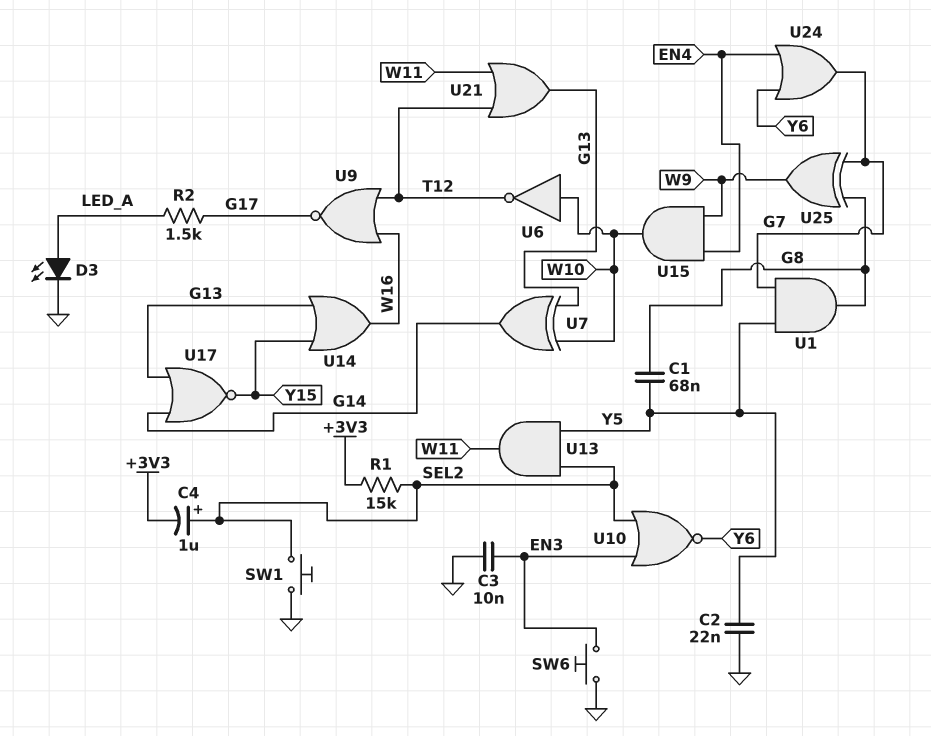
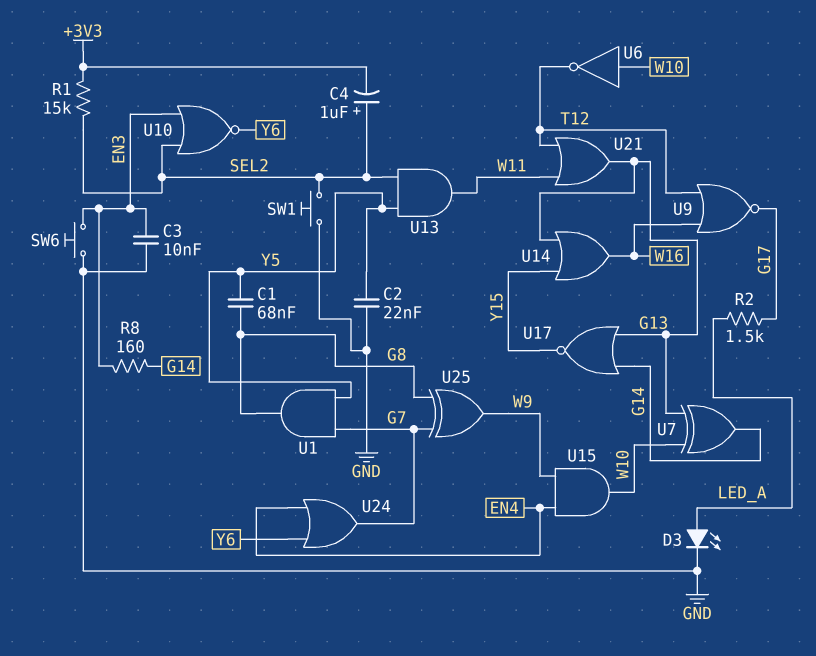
R8: none -> 160 (EN3, G14)

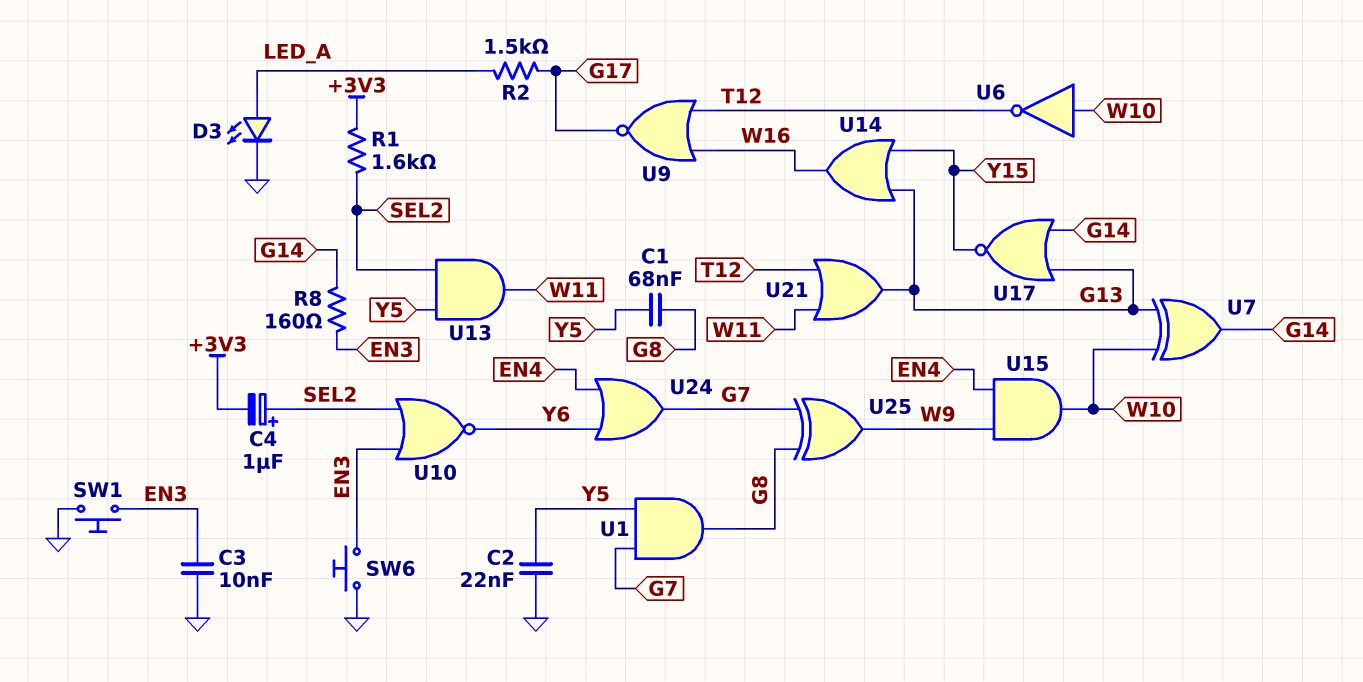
R1: 15k (+3V3, SEL2) -> 1.6k (+3V3, SEL2)
SW1: button (GND, SEL2) -> button (EN3, GND)

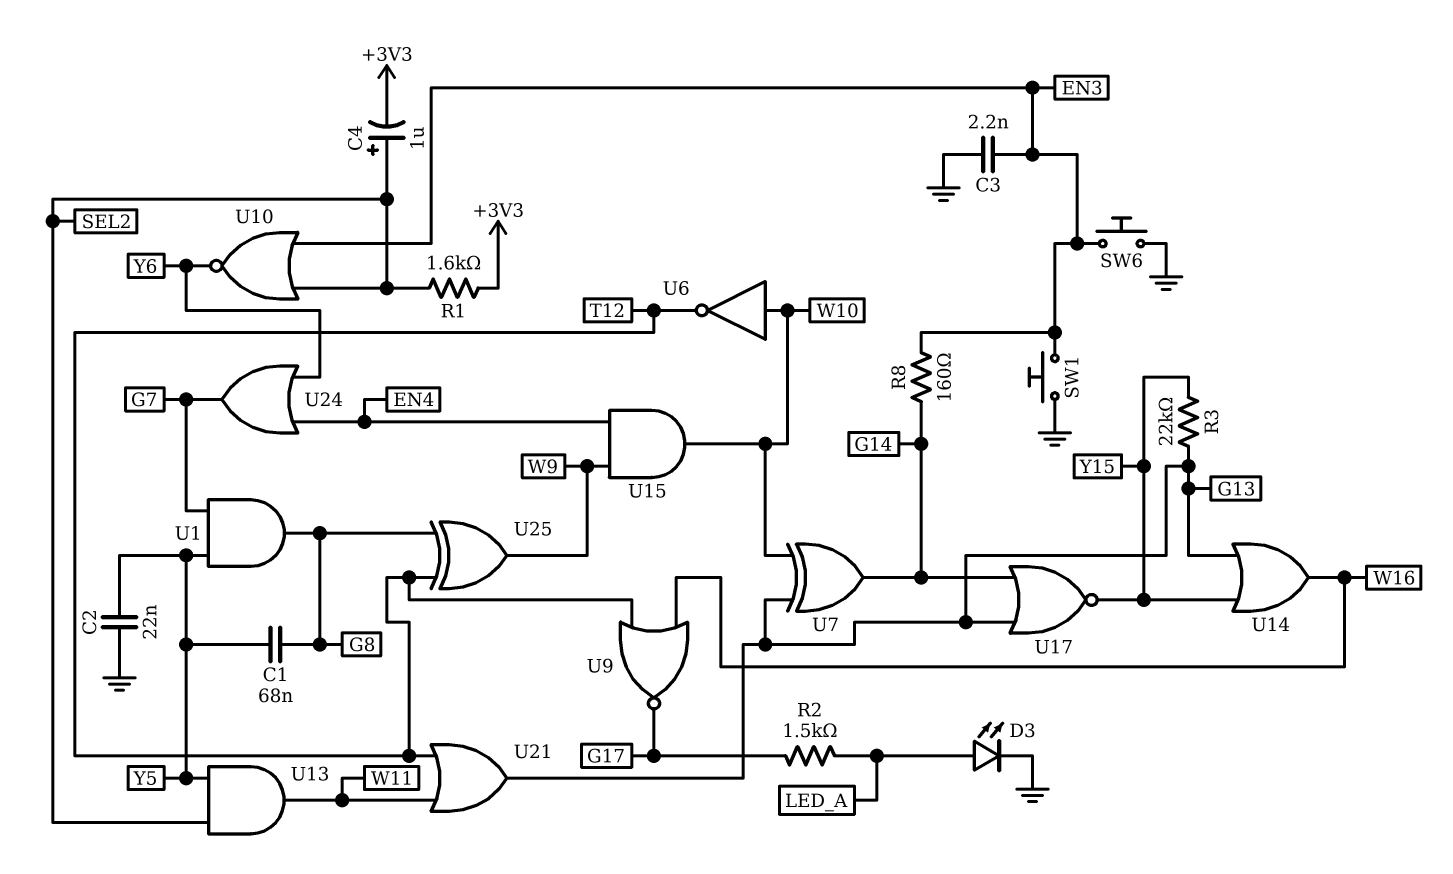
C3: 10nF (EN3, GND) -> 2.2nF (EN3, GND)
R3: none -> 22k (G13, Y15)
U25: XOR (in G7, in G8, out W9) -> XOR (in G8, in T12, out W9)

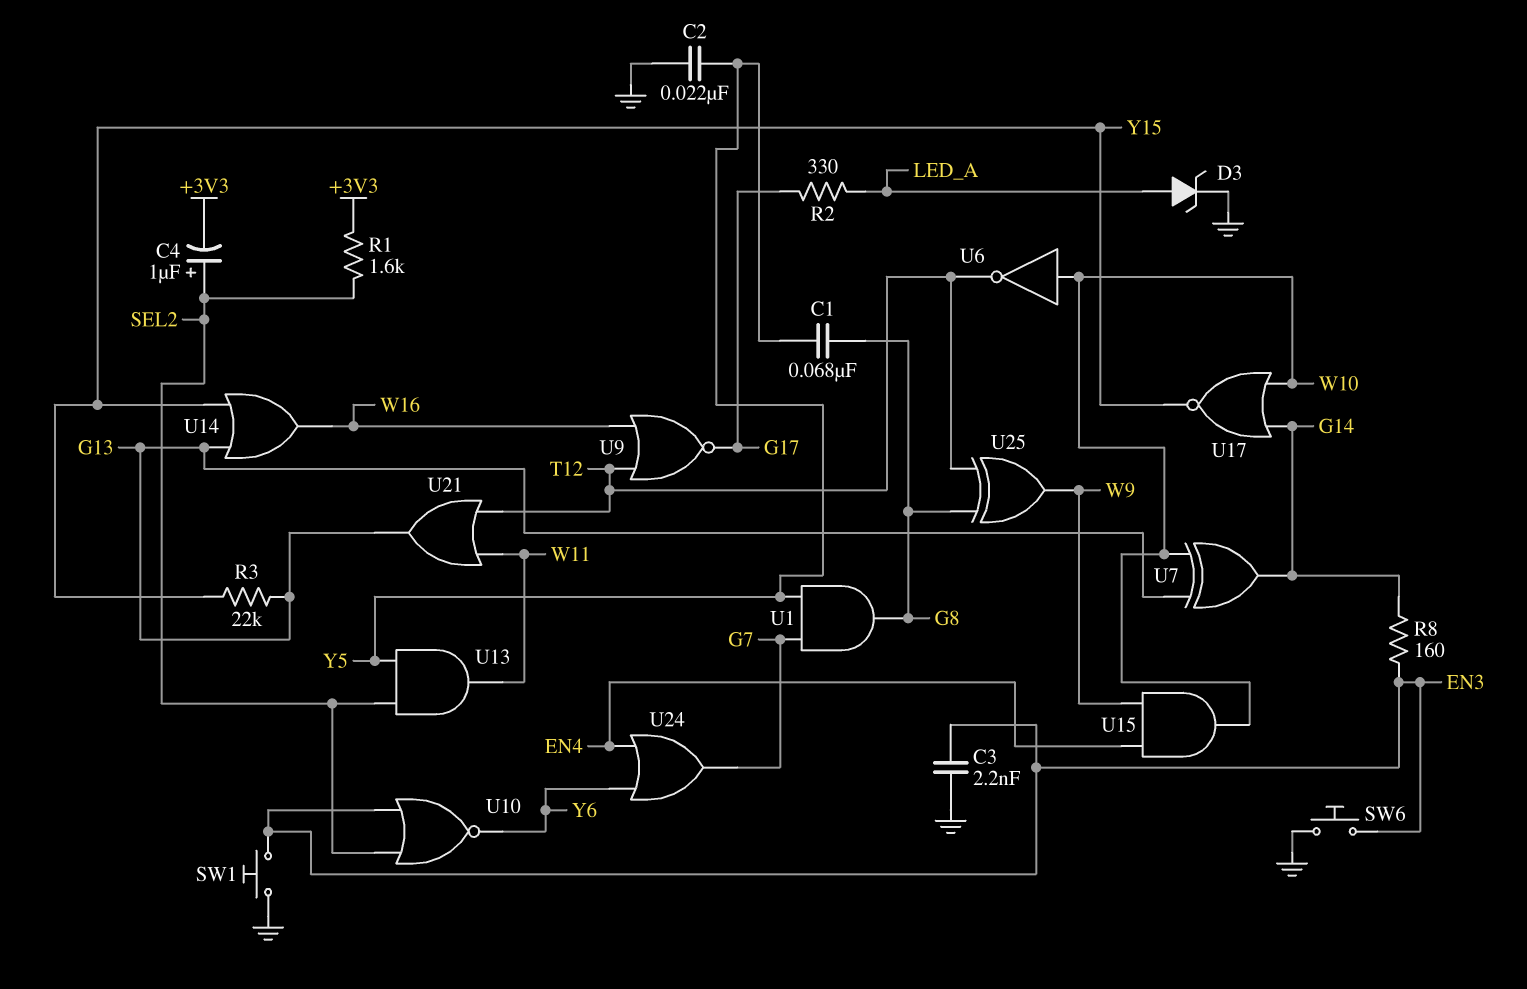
D3: LED (A LED_A, K GND) -> zener (A LED_A, K GND)
R2: 1.5k (G17, LED_A) -> 330 (G17, LED_A)
U17: NOR (in G13, in G14, out Y15) -> NOR (in G14, in W10, out Y15)

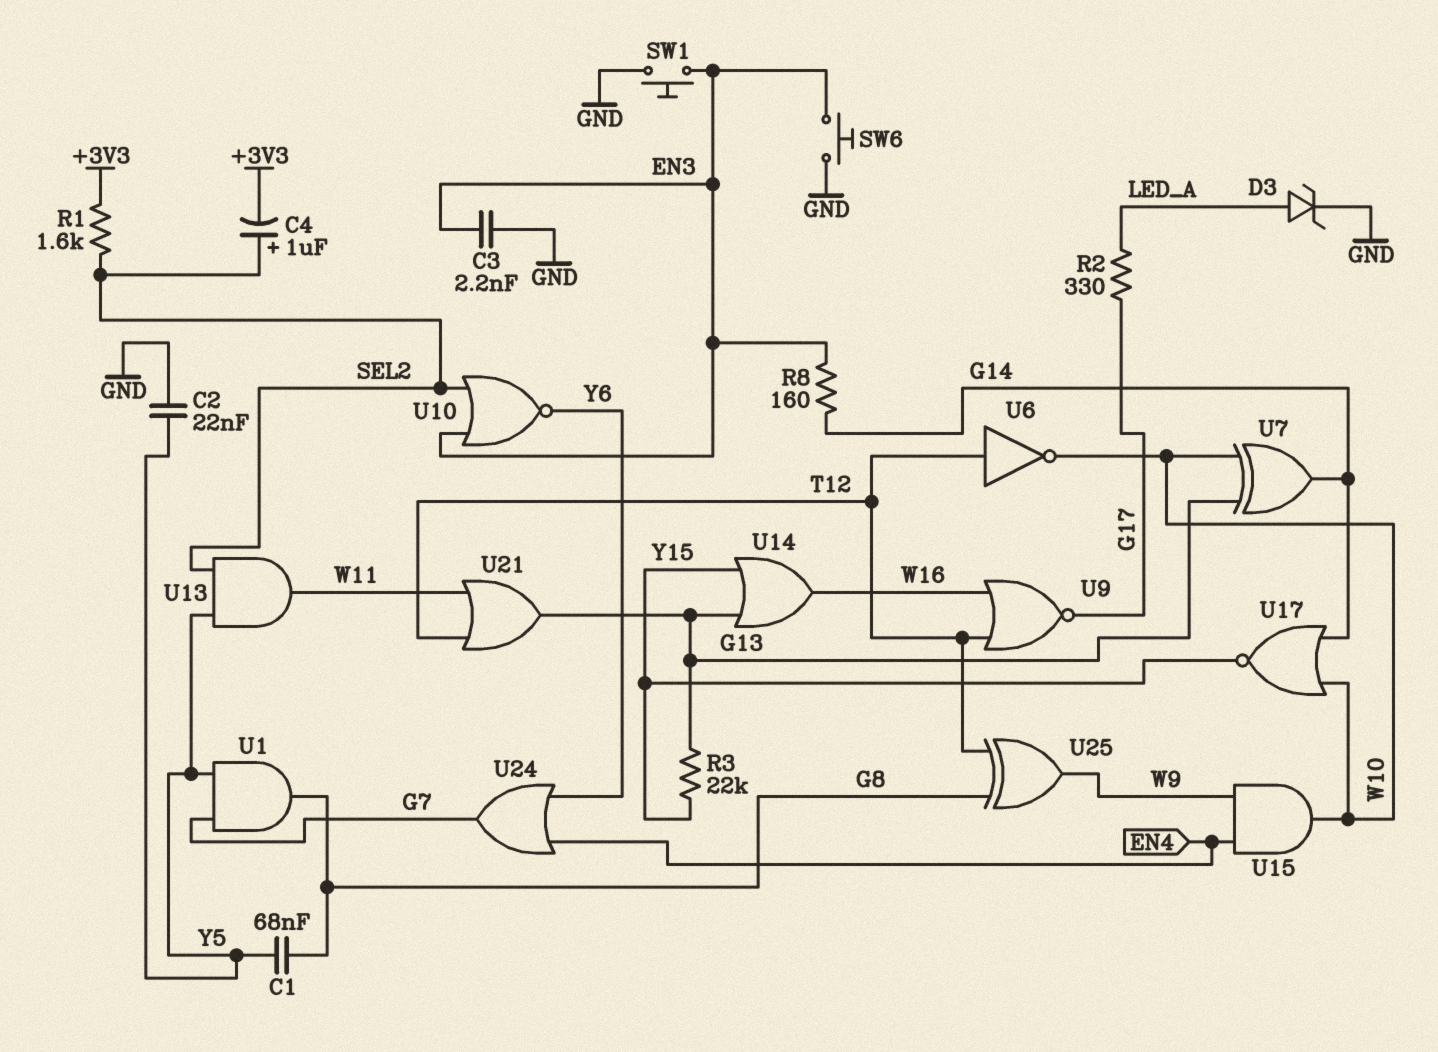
U6: NOT (in W10, out T12) -> NOT (in T12, out W10)

